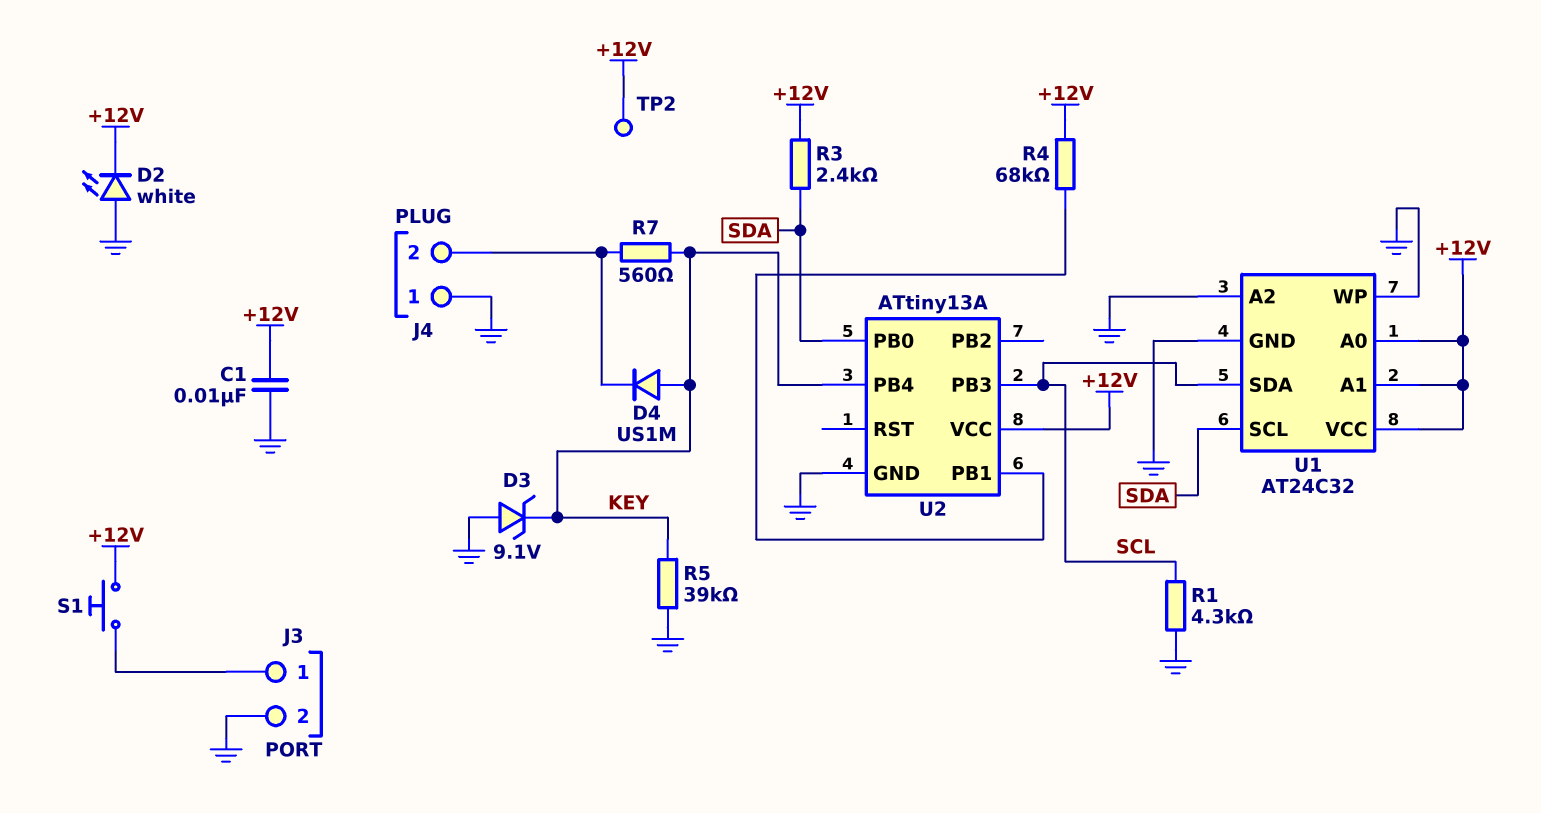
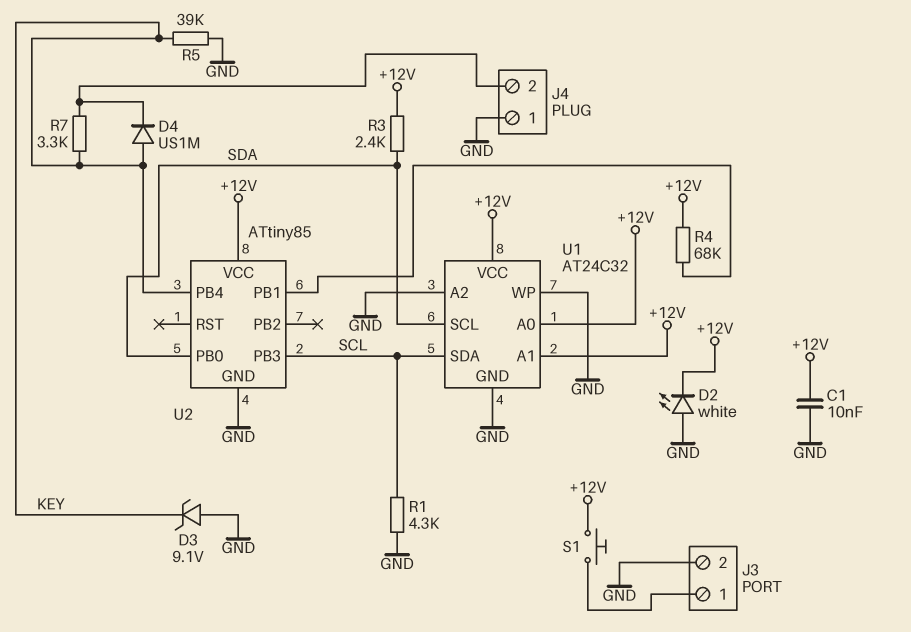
R7: 560 (J4/2, KEY) -> 3.3k (J4/2, KEY)
TP2: test point (+12V) -> none
U2: ATtiny13A -> ATtiny85

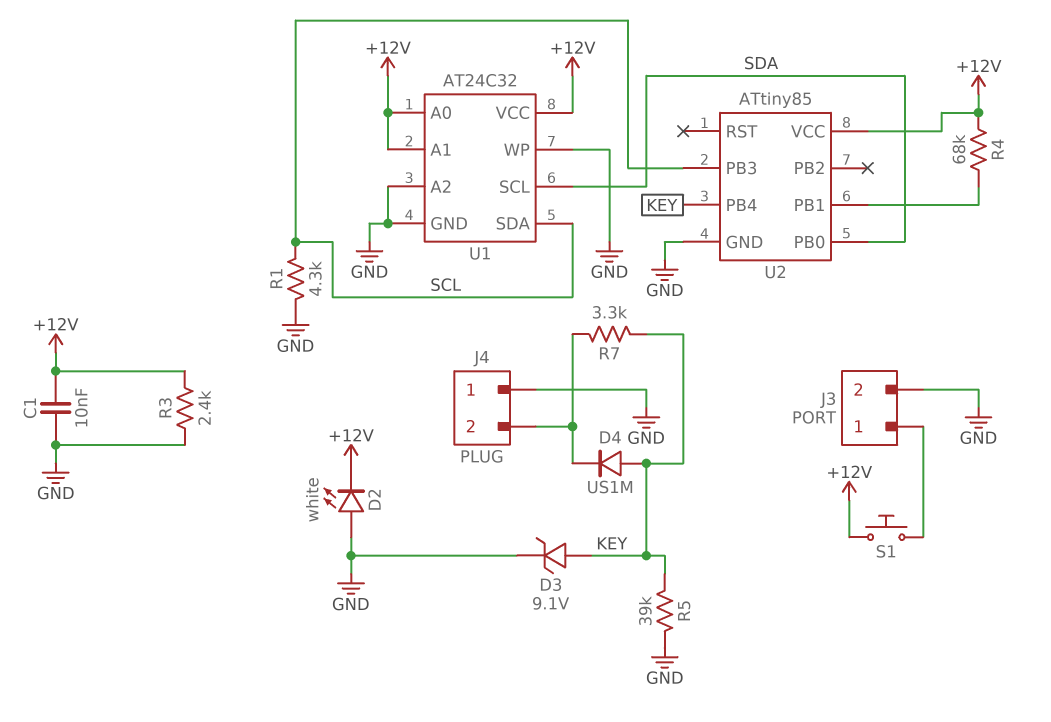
D3: zener 9.1V (A GND, K KEY) -> zener 9.1V (A KEY, K GND)
R3: 2.4k (+12V, SDA) -> 2.4k (+12V, GND)

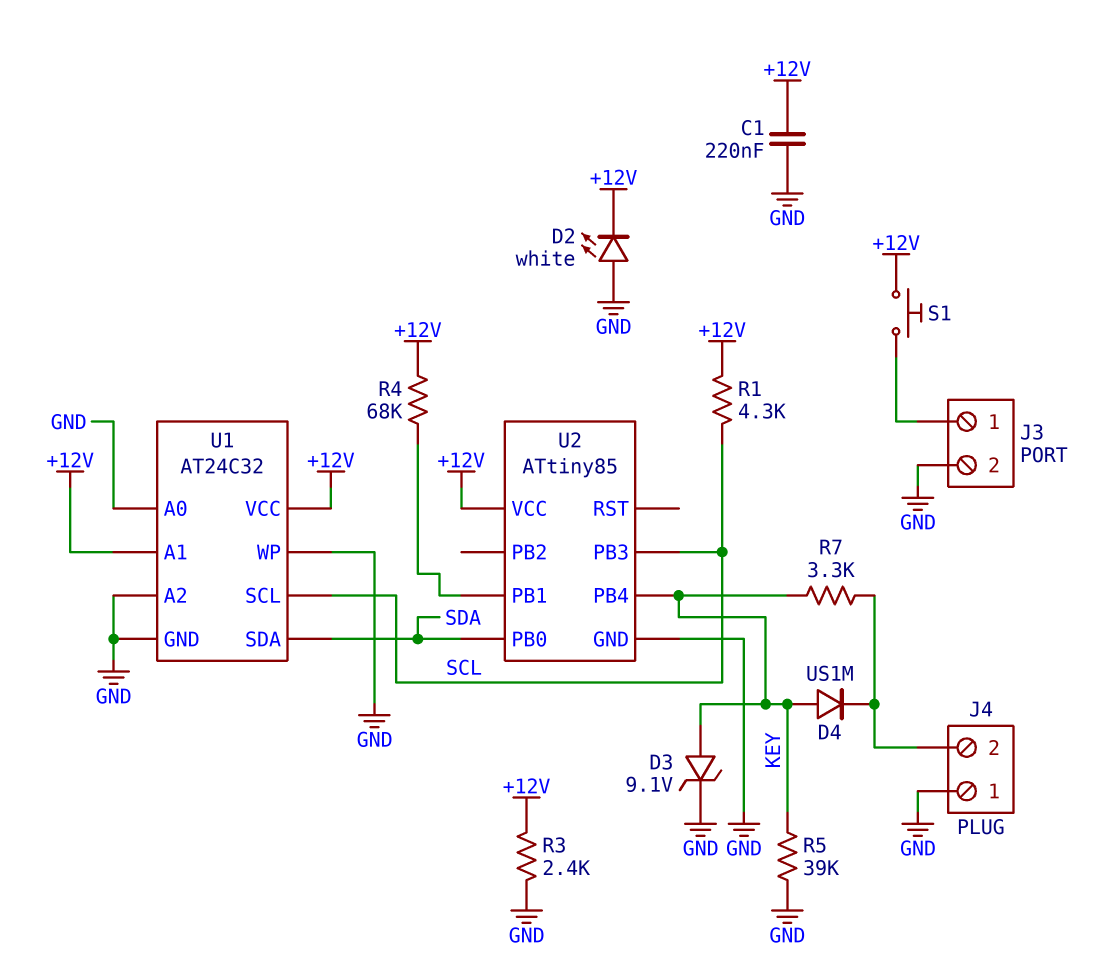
C1: 10nF (+12V, GND) -> 220nF (+12V, GND)
R1: 4.3k (GND, SCL) -> 4.3k (+12V, SCL)
U1 pin A0: +12V -> GND
U1 pin SCL: SDA -> SCL
U1 pin SDA: SCL -> SDA

